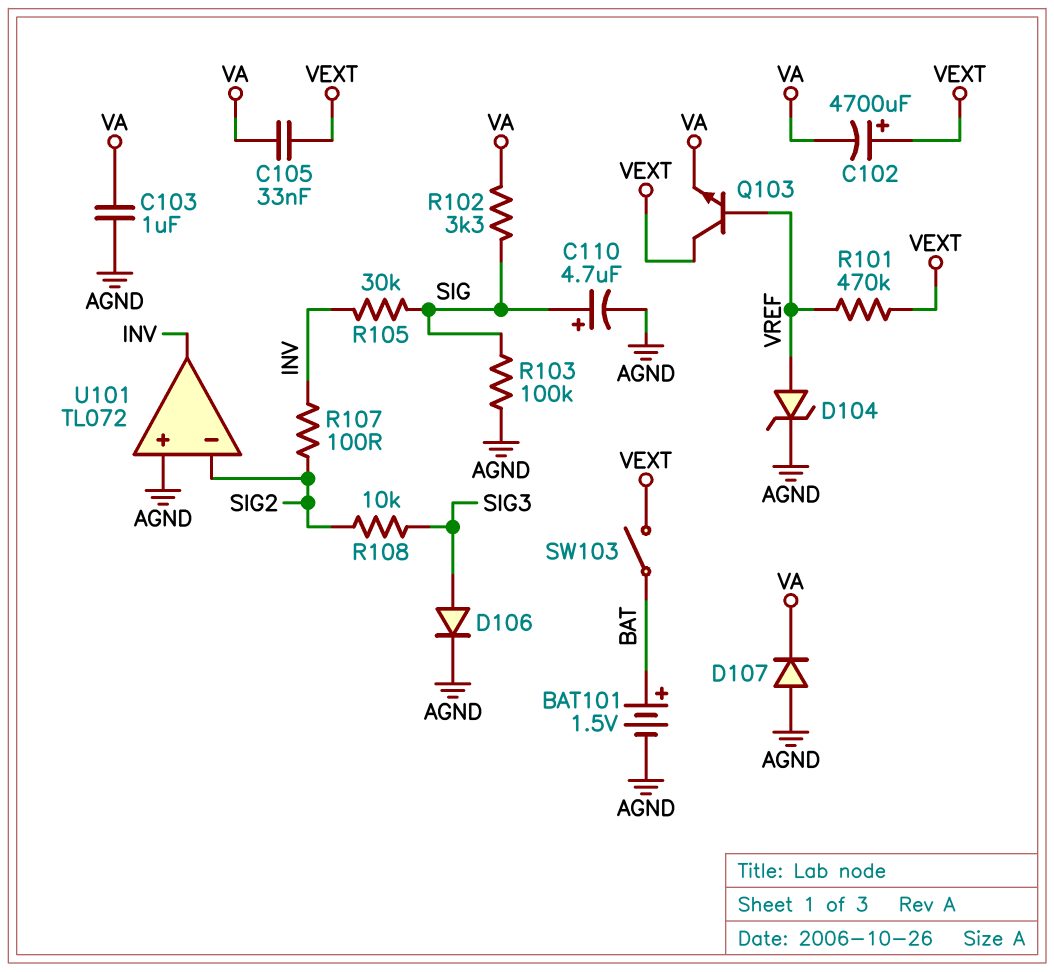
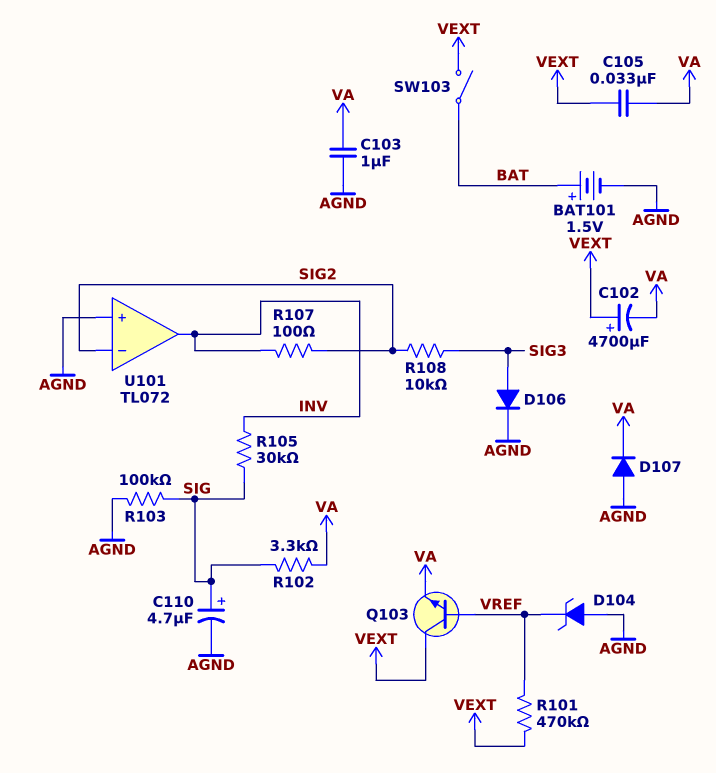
D104: zener (A VREF, K AGND) -> zener (A AGND, K VREF)

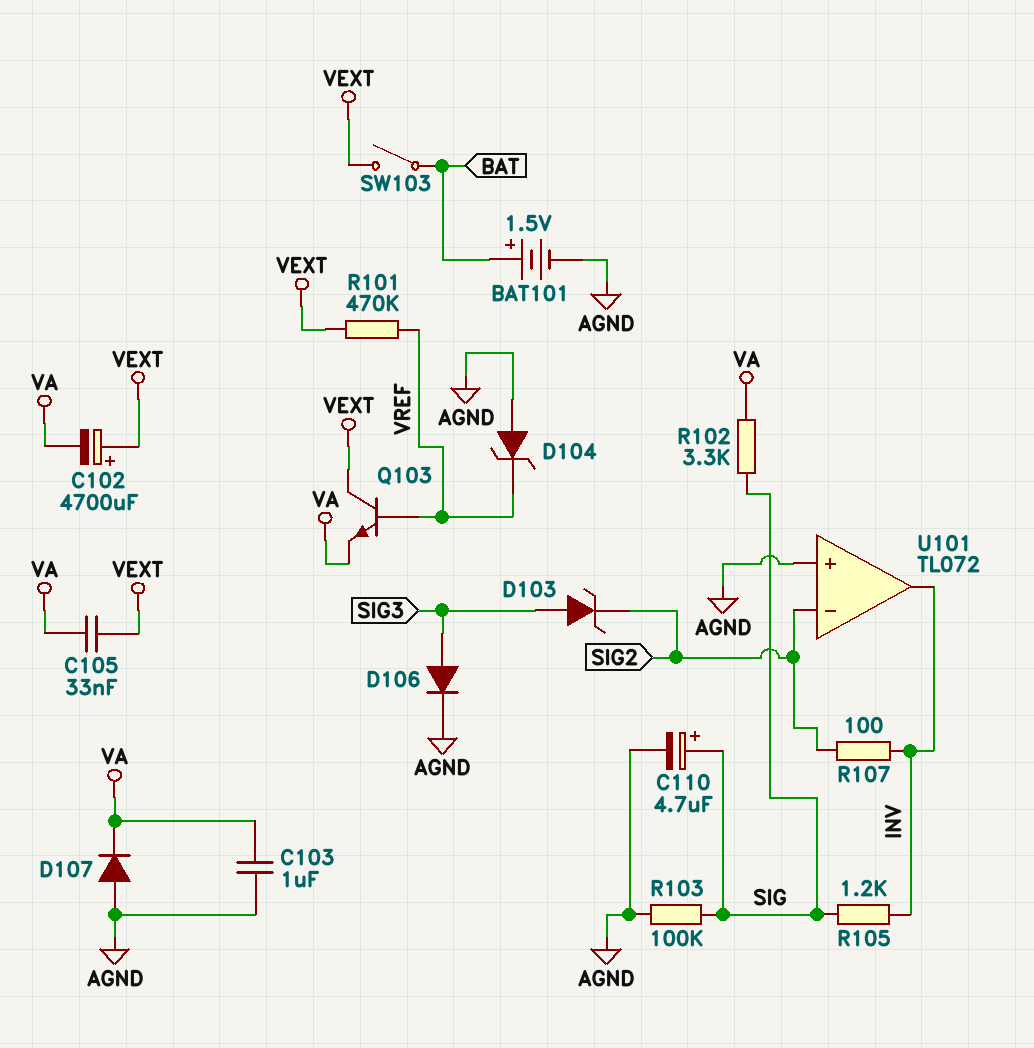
D103: none -> zener (A SIG3, K SIG2)
R105: 30k (INV, SIG) -> 1.2k (INV, SIG)
R108: 10k (SIG2, SIG3) -> none

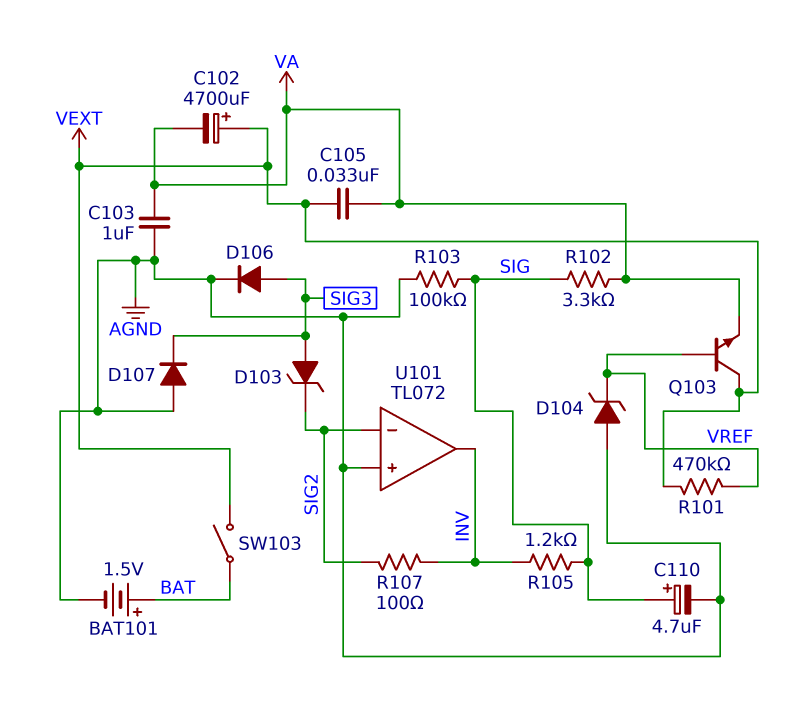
D107: diode (A AGND, K VA) -> diode (A AGND, K SIG3)

